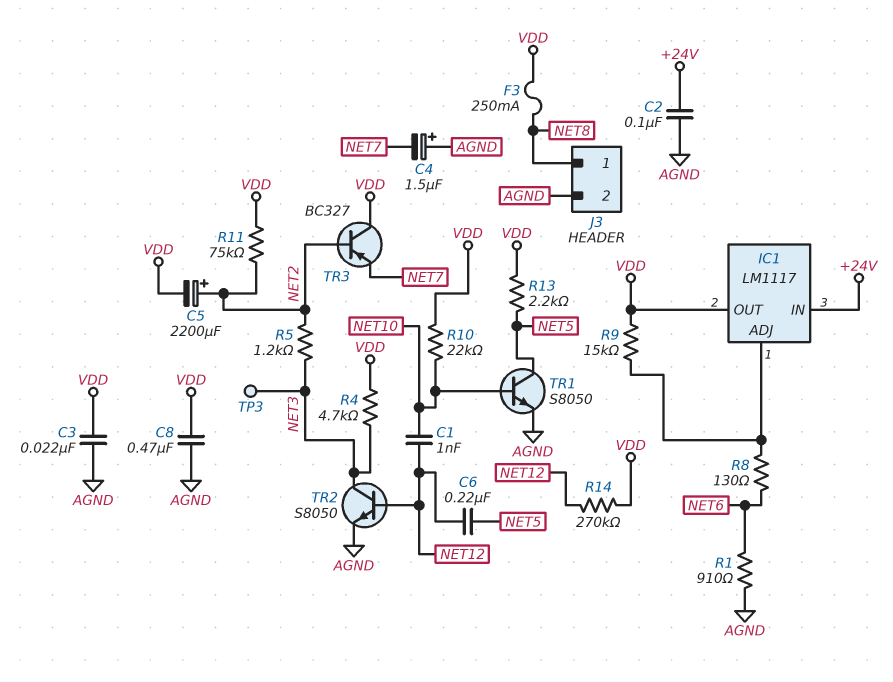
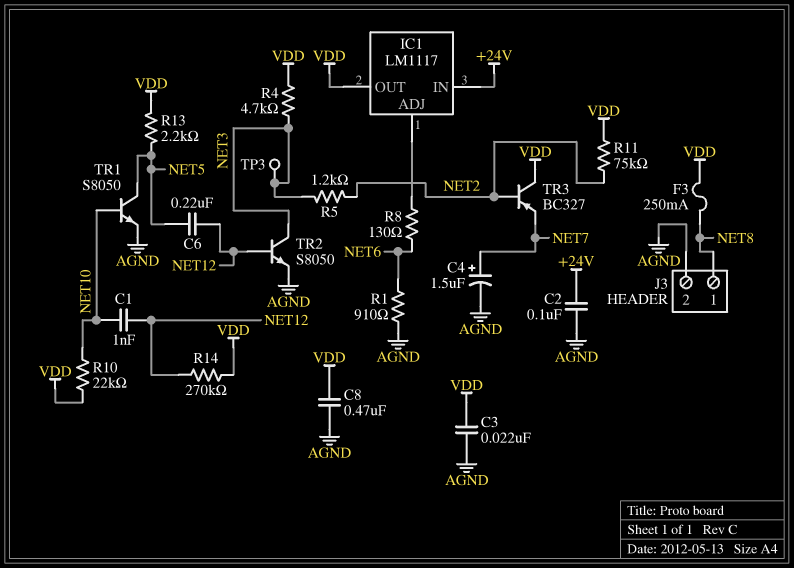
C4: 1.5uF (plus AGND, minus NET7) -> 1.5uF (plus NET7, minus AGND)
C5: 2200uF (plus NET2, minus VDD) -> none
R9: 15k (IC1/ADJ, VDD) -> none

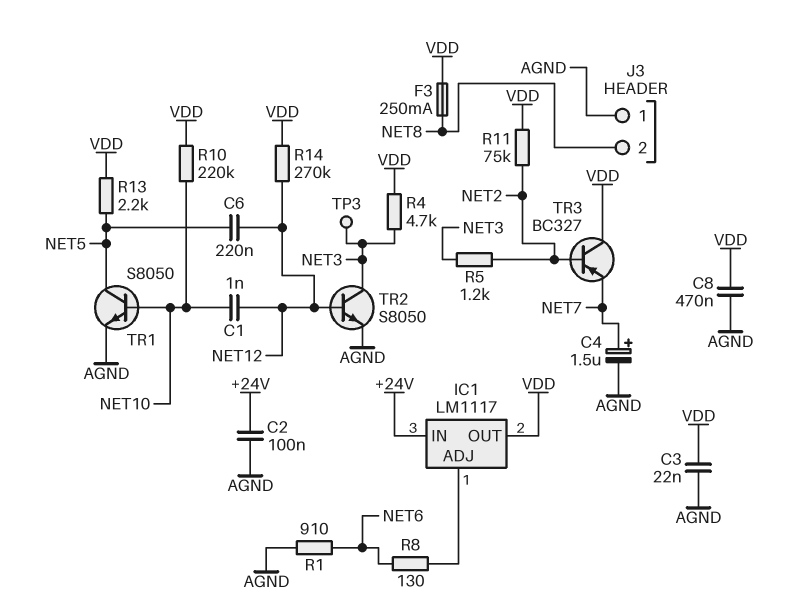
J3 pin 1: NET8 -> AGND
J3 pin 2: AGND -> NET8
R10: 22k (NET10, VDD) -> 220k (NET10, VDD)

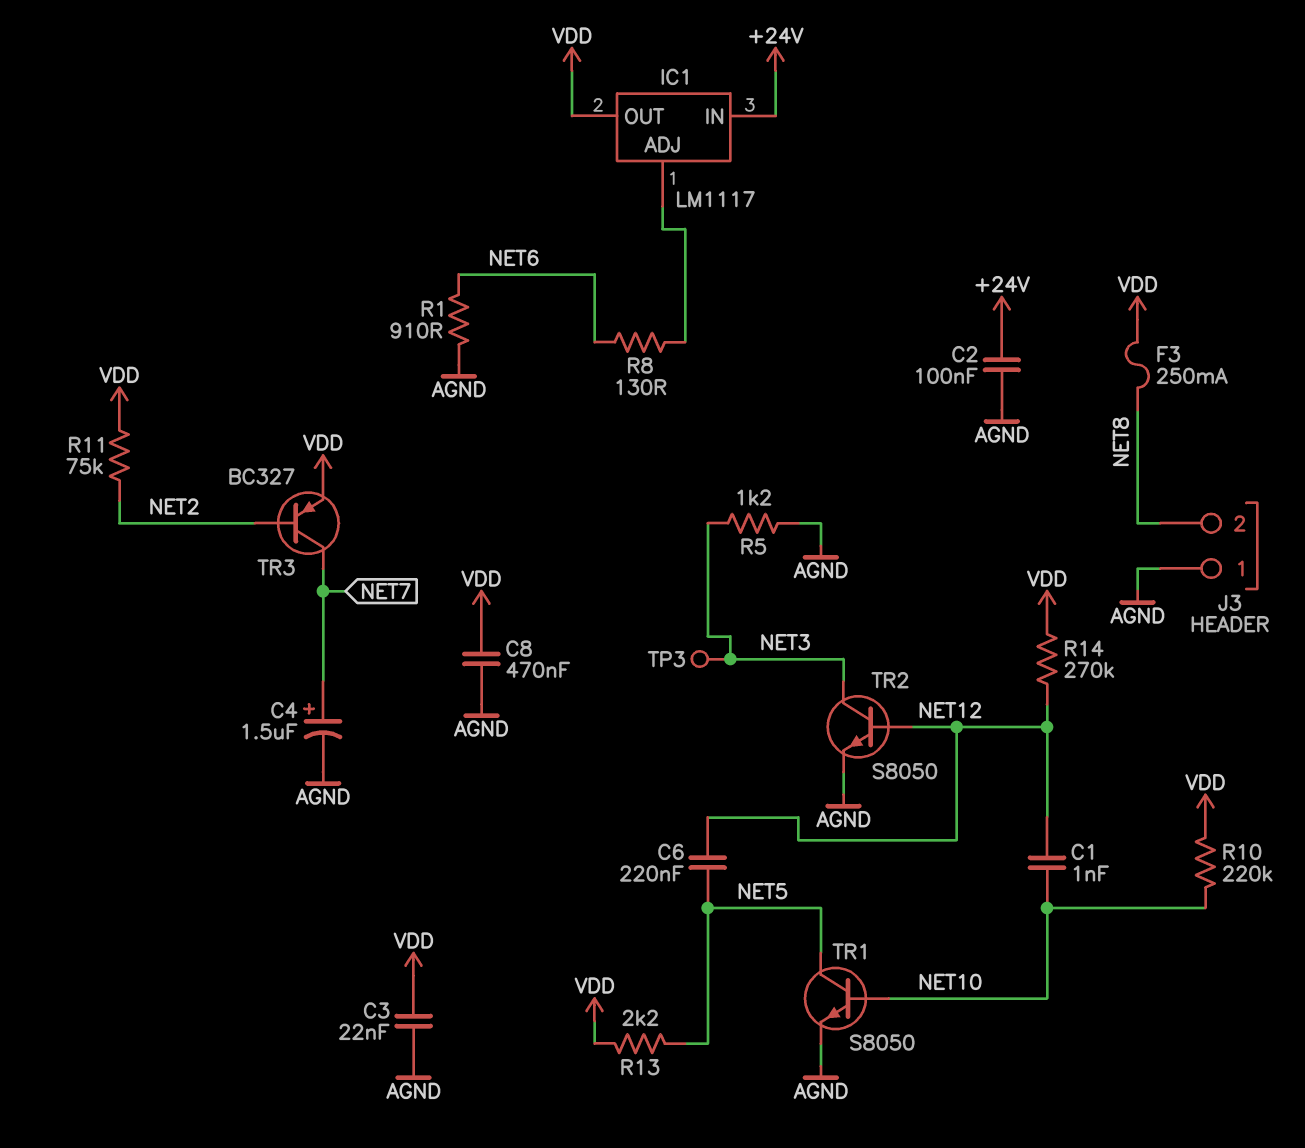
R4: 4.7k (NET3, VDD) -> none
R5: 1.2k (NET2, NET3) -> 1.2k (AGND, NET3)
TR3: PNP BC327 (B NET2, C VDD, E NET7) -> PNP BC327 (B NET2, C NET7, E VDD)

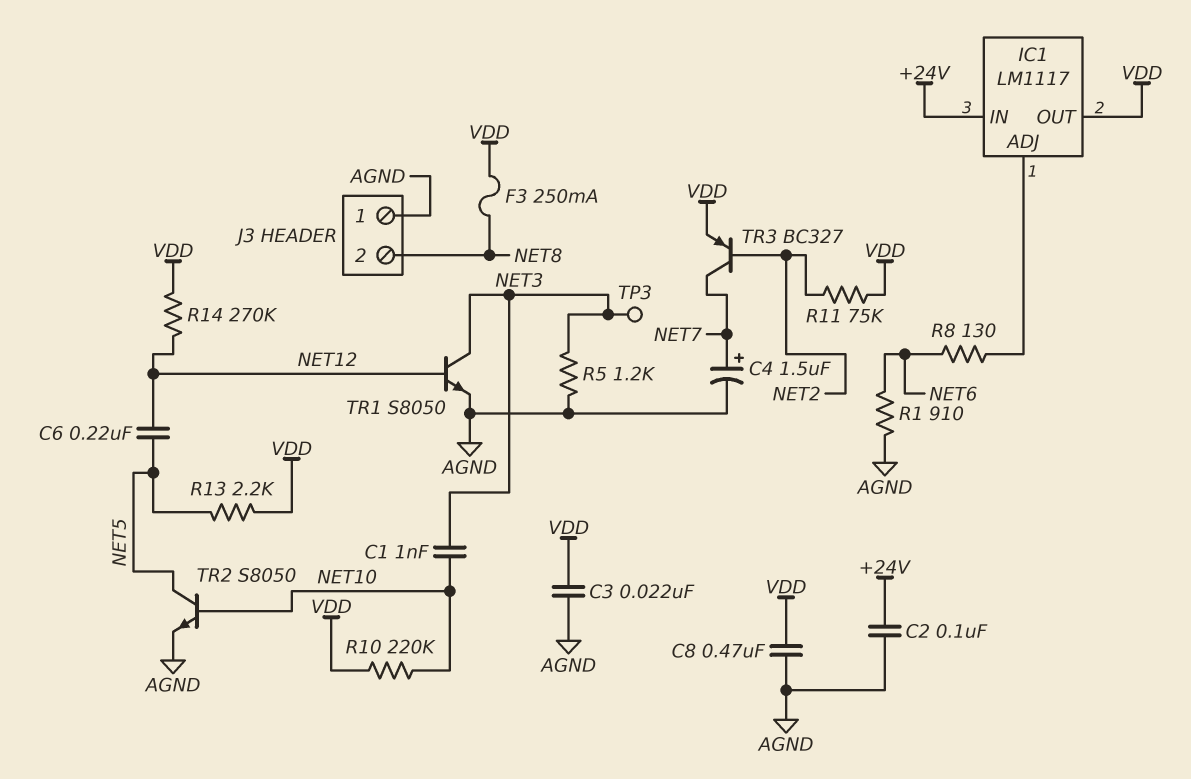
C1: 1nF (NET10, NET12) -> 1nF (NET3, NET10)
TR1: NPN S8050 (B NET10, C NET5, E AGND) -> NPN S8050 (B NET12, C NET3, E AGND)
TR2: NPN S8050 (B NET12, C NET3, E AGND) -> NPN S8050 (B NET10, C NET5, E AGND)

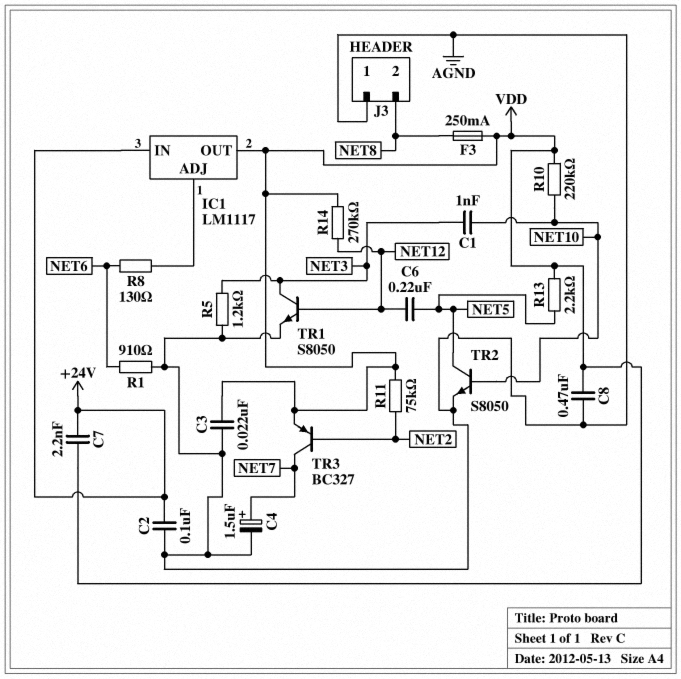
C7: none -> 2.2nF (+24V, VDD)
TP3: test point (NET3) -> none

